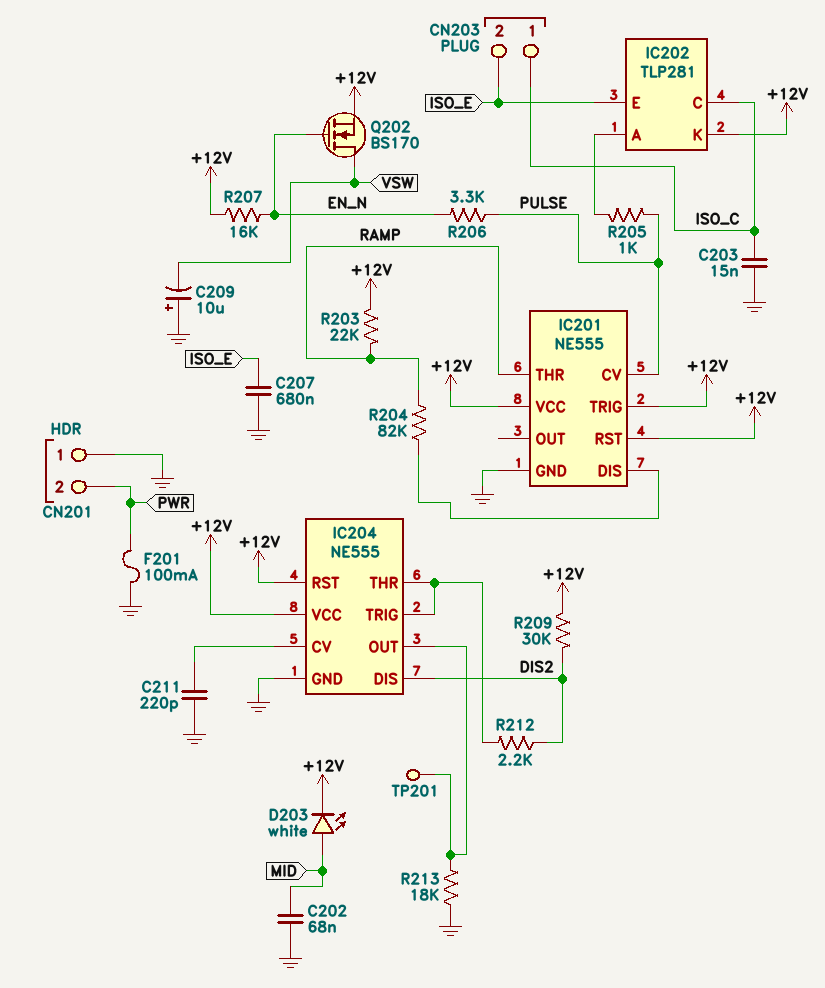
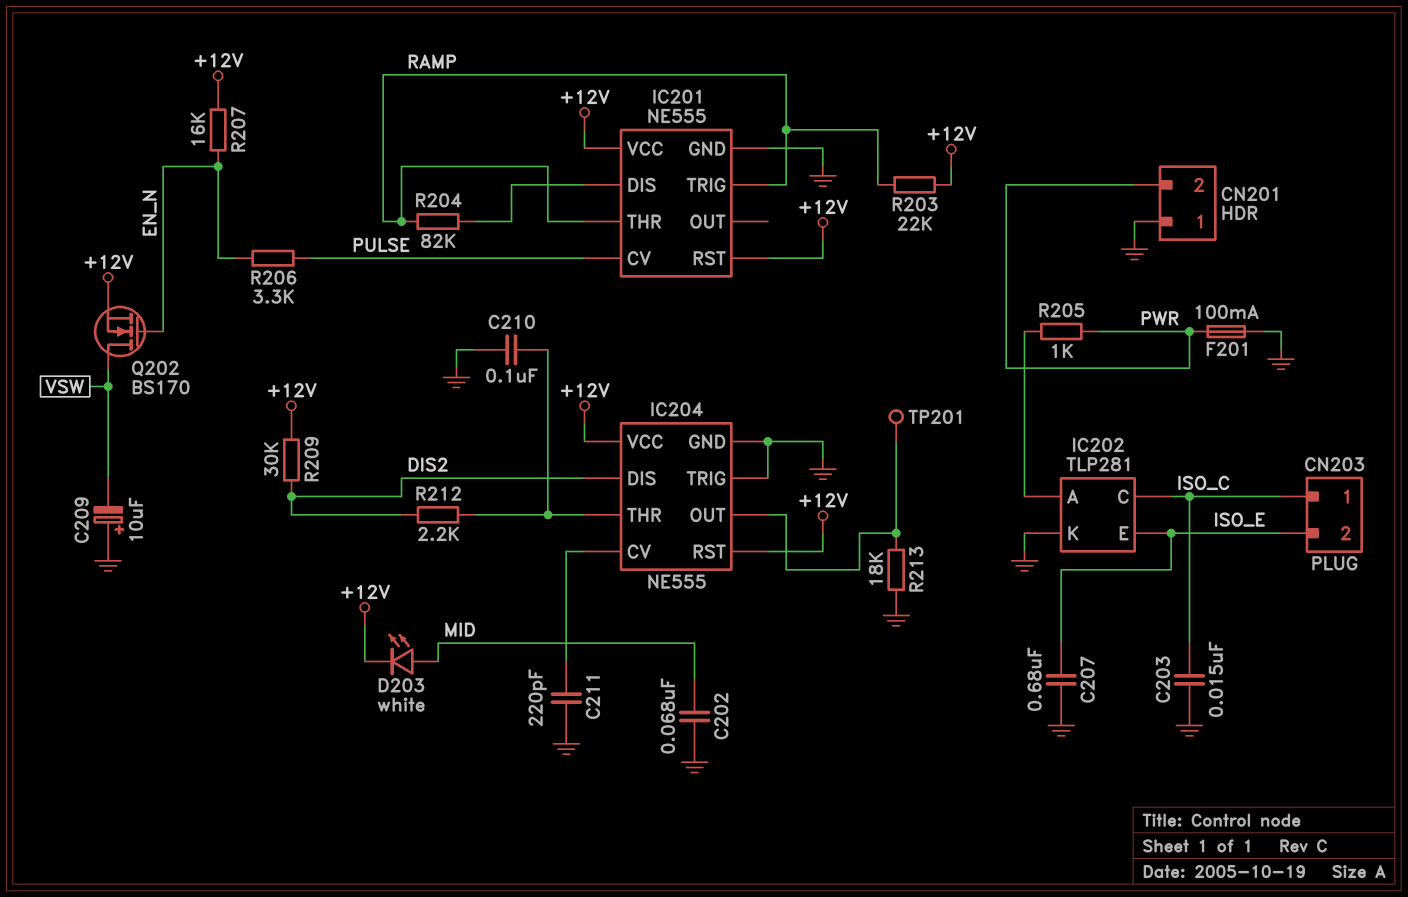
C210: none -> 100nF (GND, IC204/THR)
IC201 pin TRIG: +12V -> RAMP
IC202 pin K: +12V -> GND
IC204 pin TRIG: IC204/THR -> GND
R205: 1k (IC202/A, PULSE) -> 1k (IC202/A, PWR)

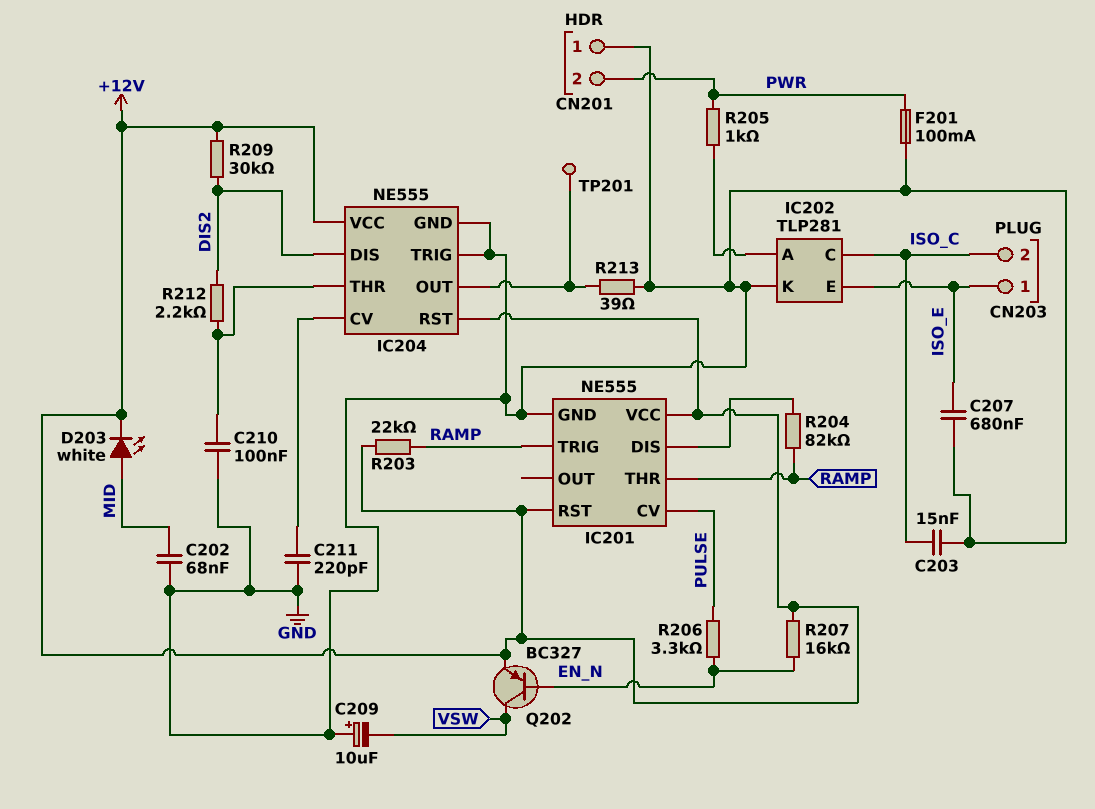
CN203 pin 1: ISO_C -> ISO_E
CN203 pin 2: ISO_E -> ISO_C
Q202: NMOS BS170 (G EN_N, D VSW, S +12V) -> PNP BC327 (B EN_N, C VSW, E +12V)
R213: 18k (GND, IC204/OUT) -> 39 (GND, IC204/OUT)

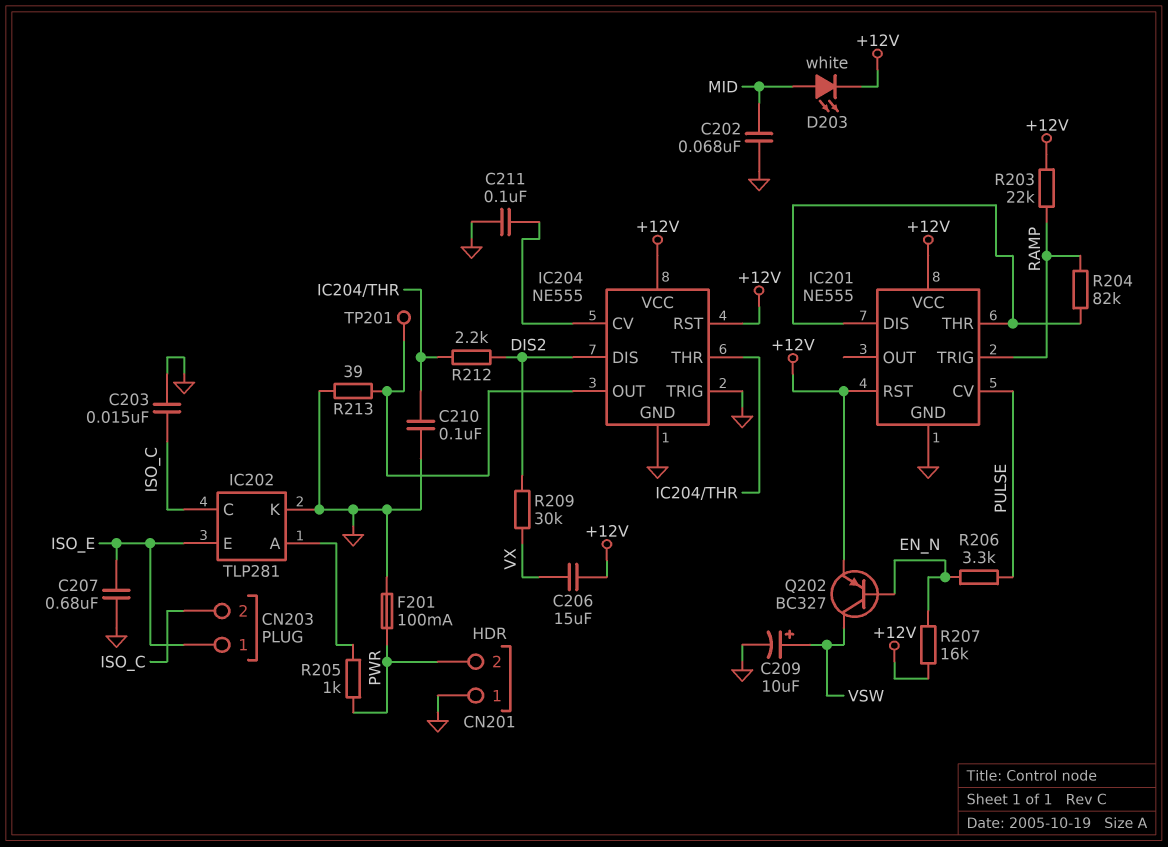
C206: none -> 15uF (+12V, VX)
C209: 10uF (plus GND, minus VSW) -> 10uF (plus VSW, minus GND)
C211: 220pF (GND, IC204/CV) -> 100nF (GND, IC204/CV)
IC201 pin THR: RAMP -> IC201/DIS
R209: 30k (+12V, DIS2) -> 30k (DIS2, VX)

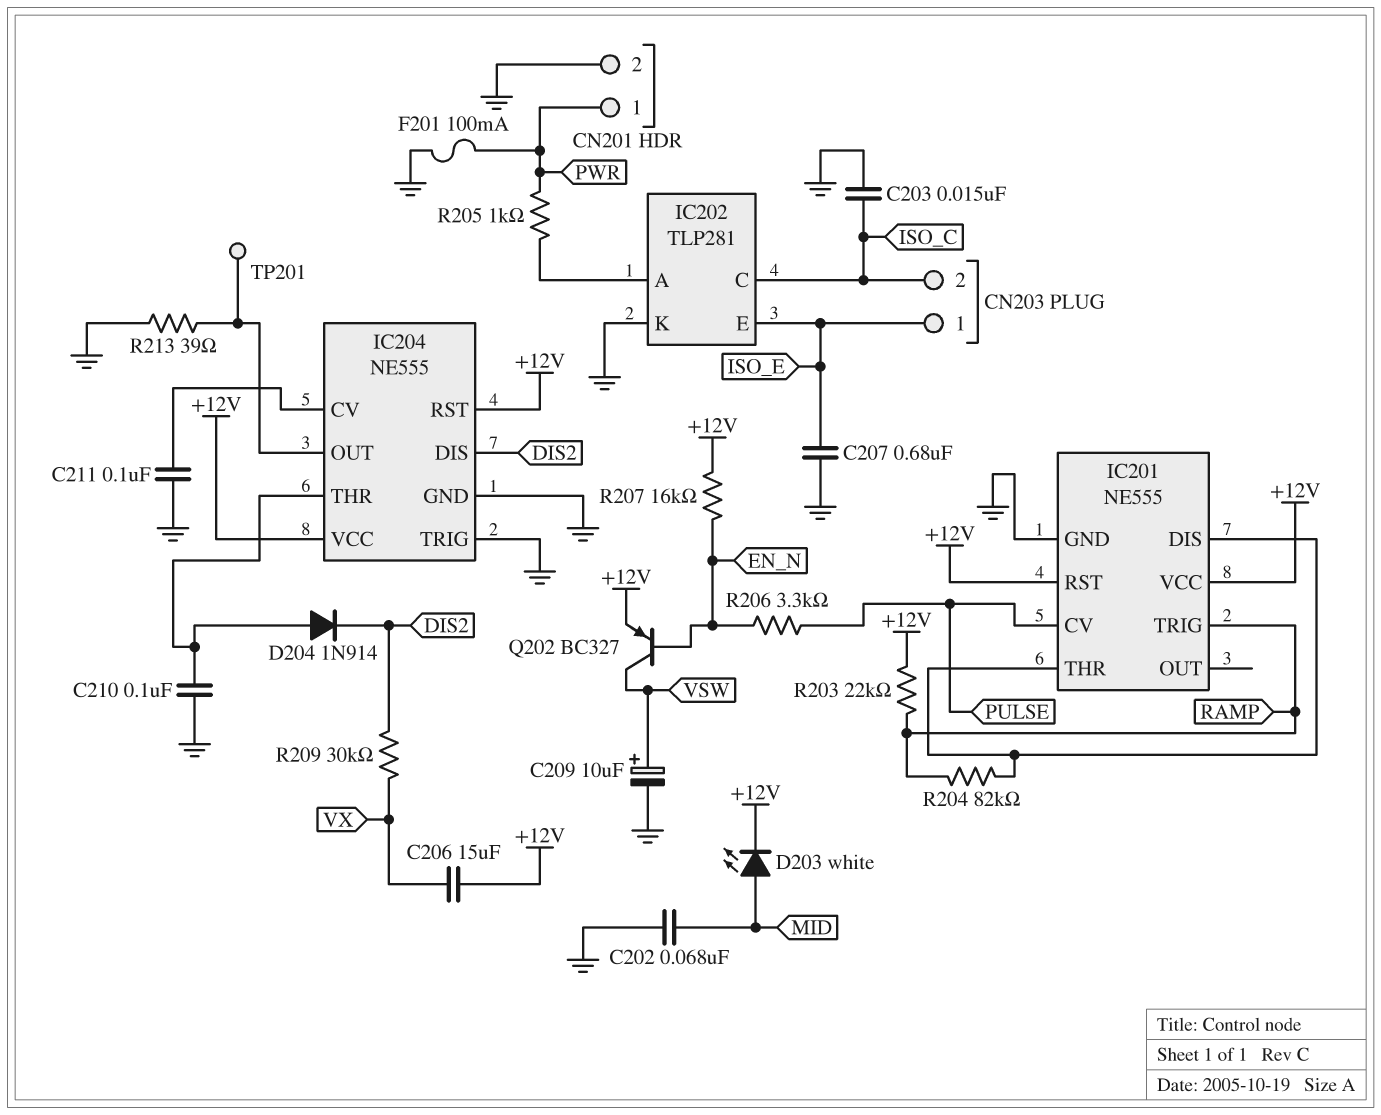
CN201 pin 1: GND -> PWR
CN201 pin 2: PWR -> GND
D204: none -> diode 1N914 (A IC204/THR, K DIS2)
R212: 2.2k (DIS2, IC204/THR) -> none

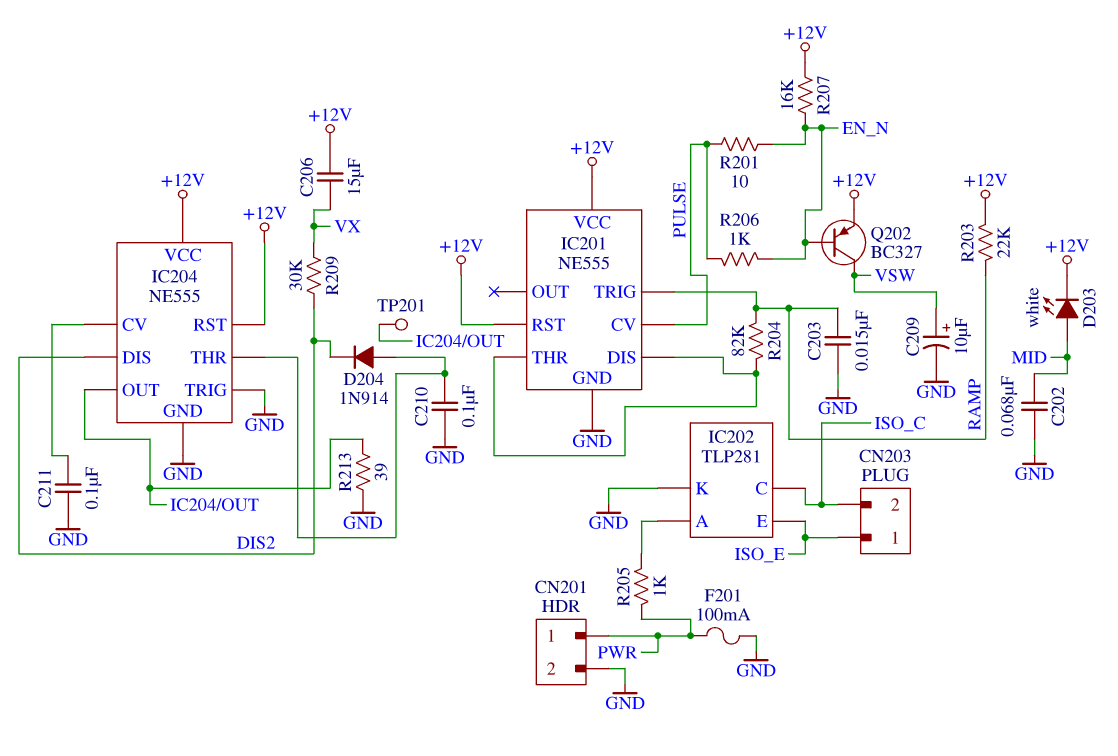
C203: 15nF (GND, ISO_C) -> 15nF (GND, RAMP)
C207: 680nF (GND, ISO_E) -> none
R201: none -> 10 (EN_N, PULSE)
R206: 3.3k (EN_N, PULSE) -> 1k (EN_N, PULSE)

